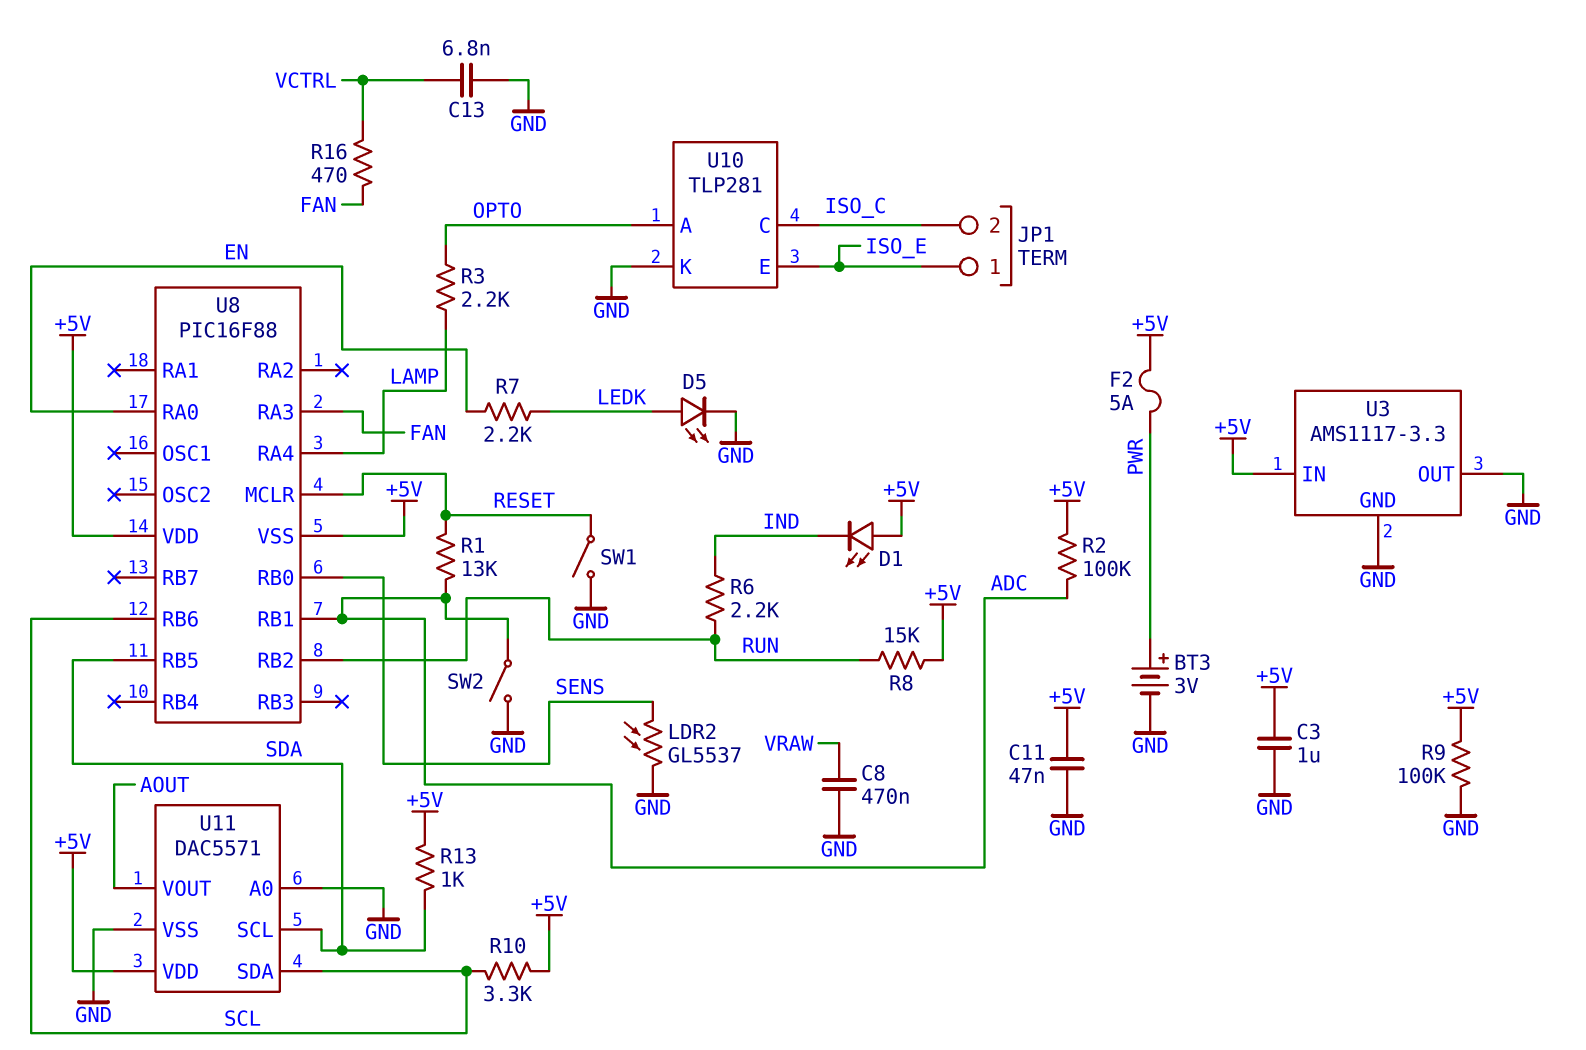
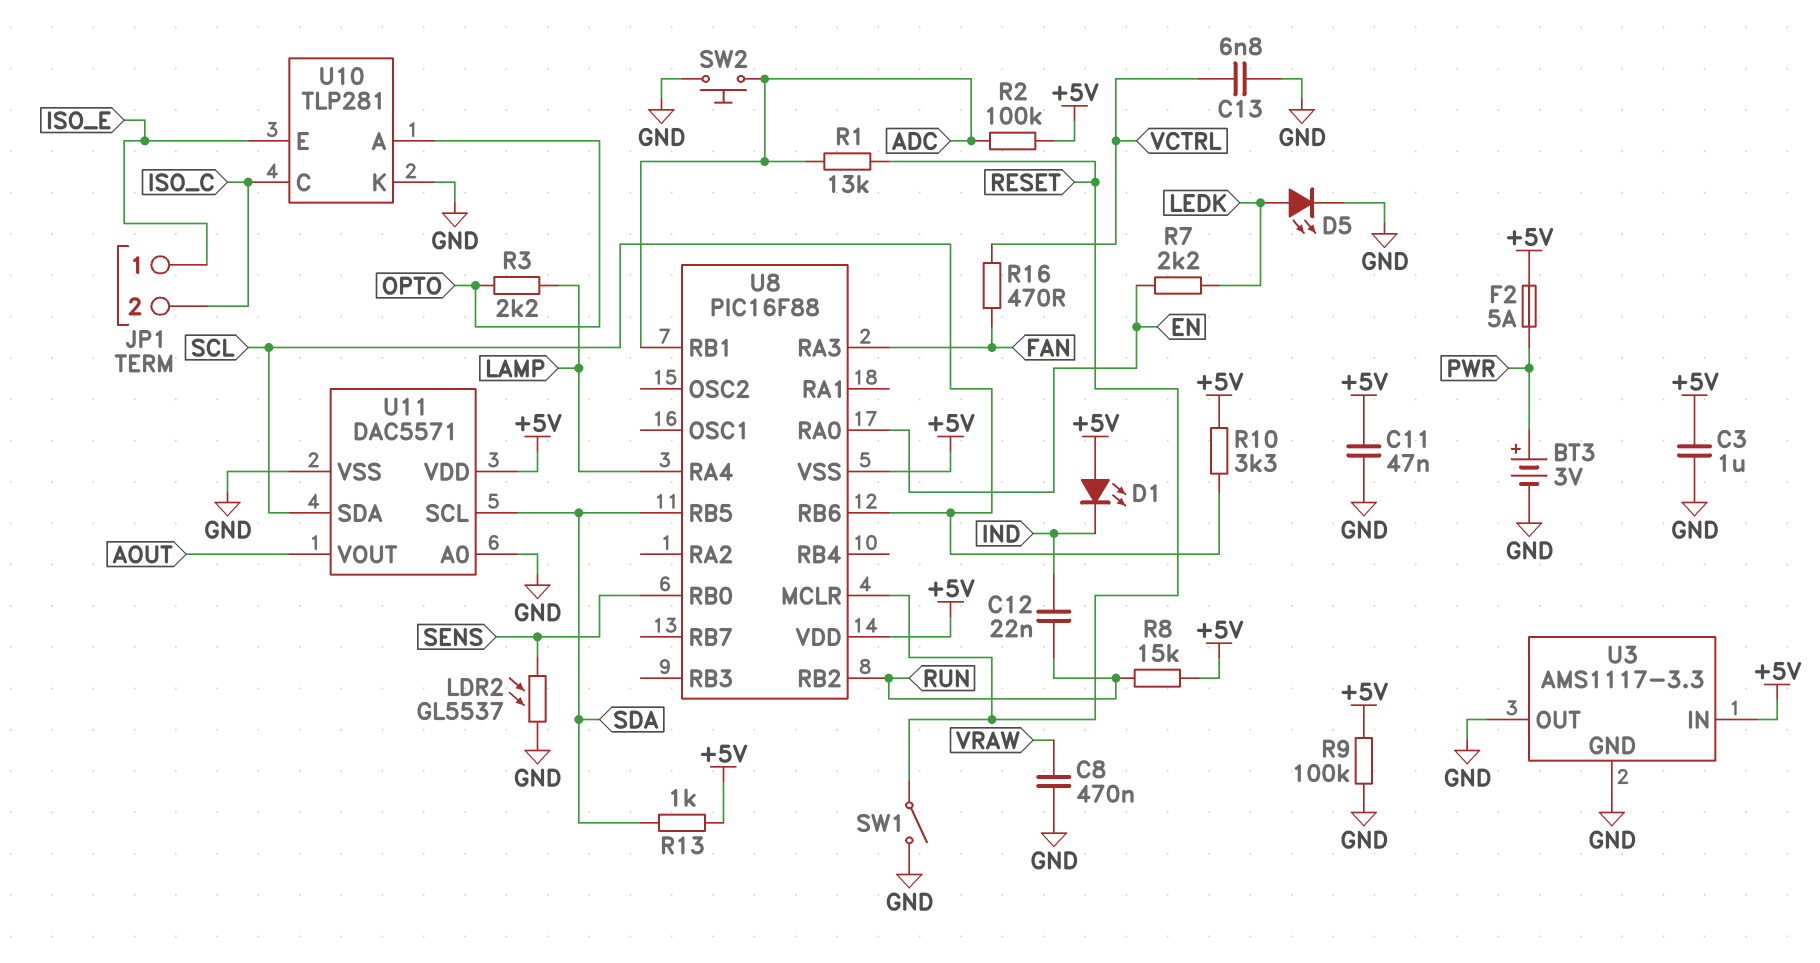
C12: none -> 22nF (IND, RUN)
R6: 2.2k (IND, RUN) -> none
SW2: switch (ADC, GND) -> button (ADC, GND)

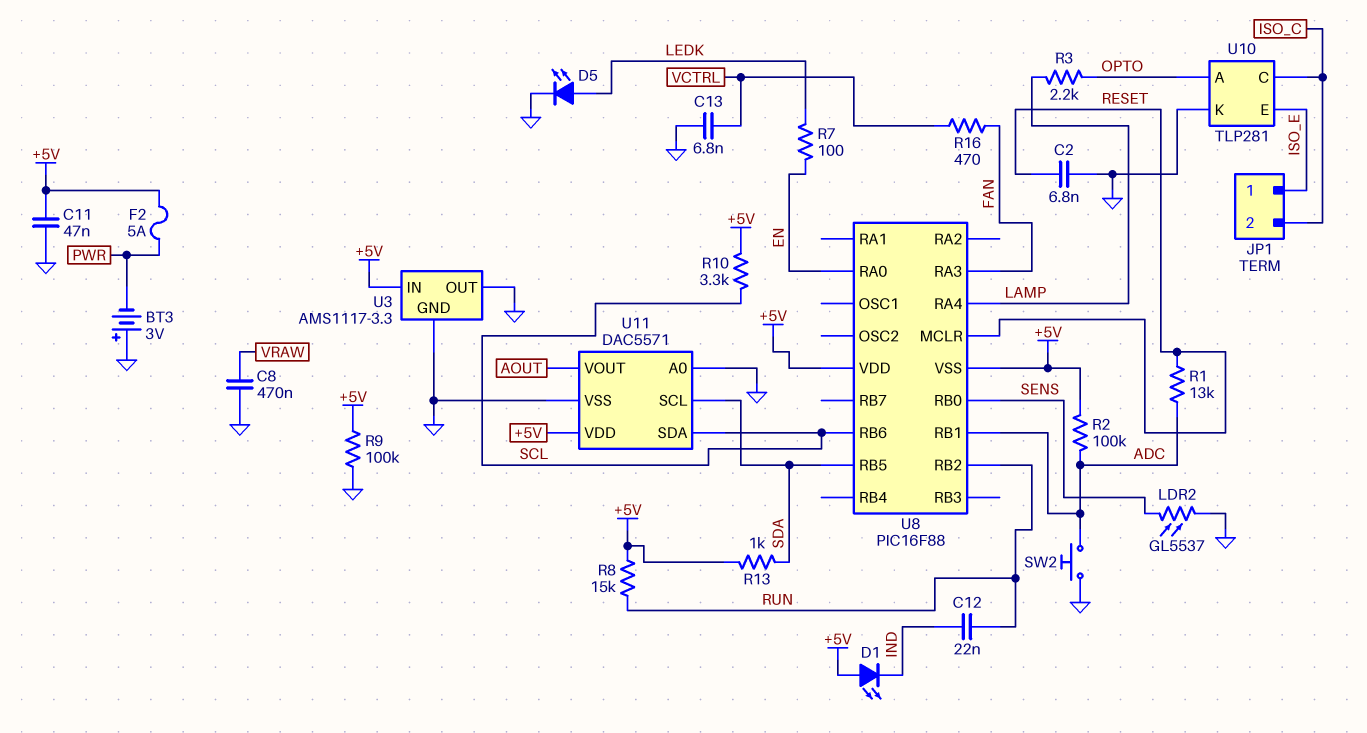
BT3: 3V (plus PWR, minus GND) -> 3V (plus GND, minus PWR)
C2: none -> 6.8nF (GND, RESET)
C3: 1uF (+5V, GND) -> none
R7: 2.2k (EN, LEDK) -> 100 (EN, LEDK)
SW1: switch (GND, RESET) -> none

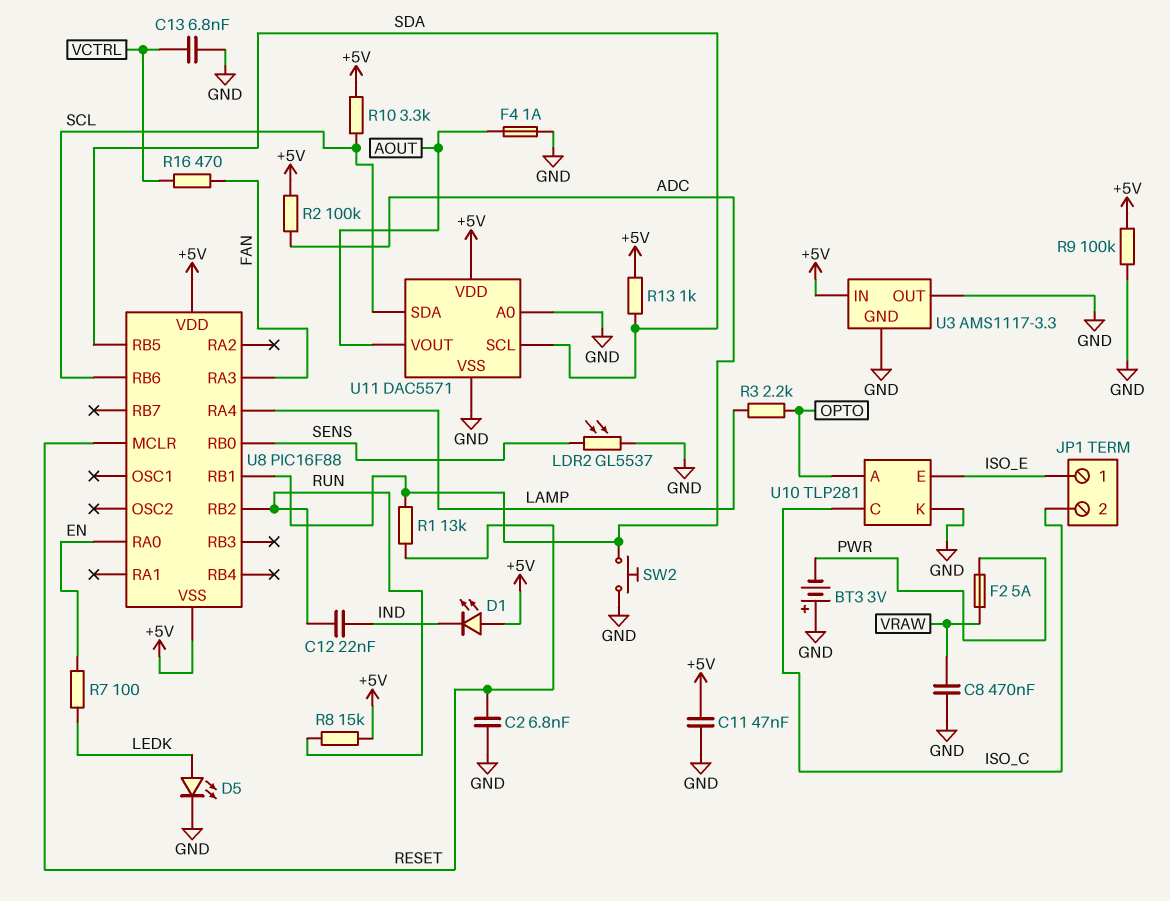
F2: 5A (+5V, PWR) -> 5A (PWR, VRAW)
F4: none -> 1A (AOUT, GND)

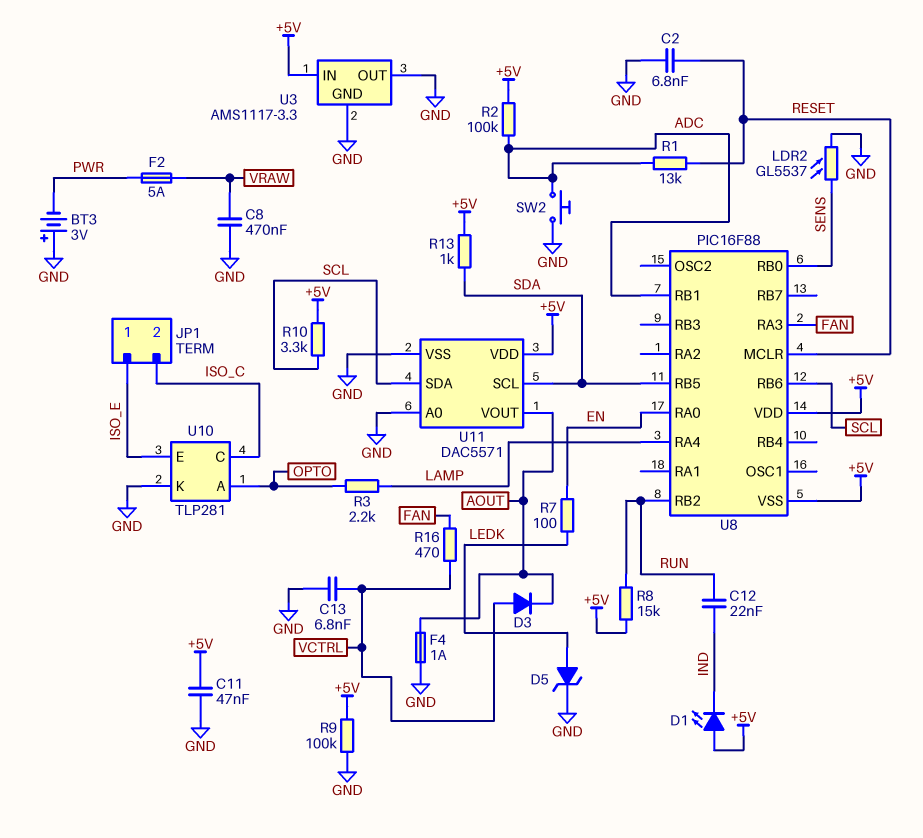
D3: none -> diode (A VCTRL, K AOUT)
D5: LED (A LEDK, K GND) -> zener (A LEDK, K GND)

